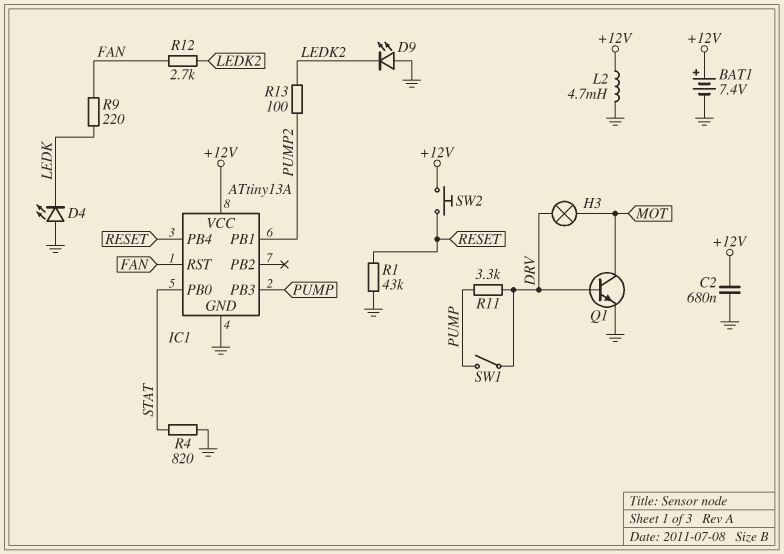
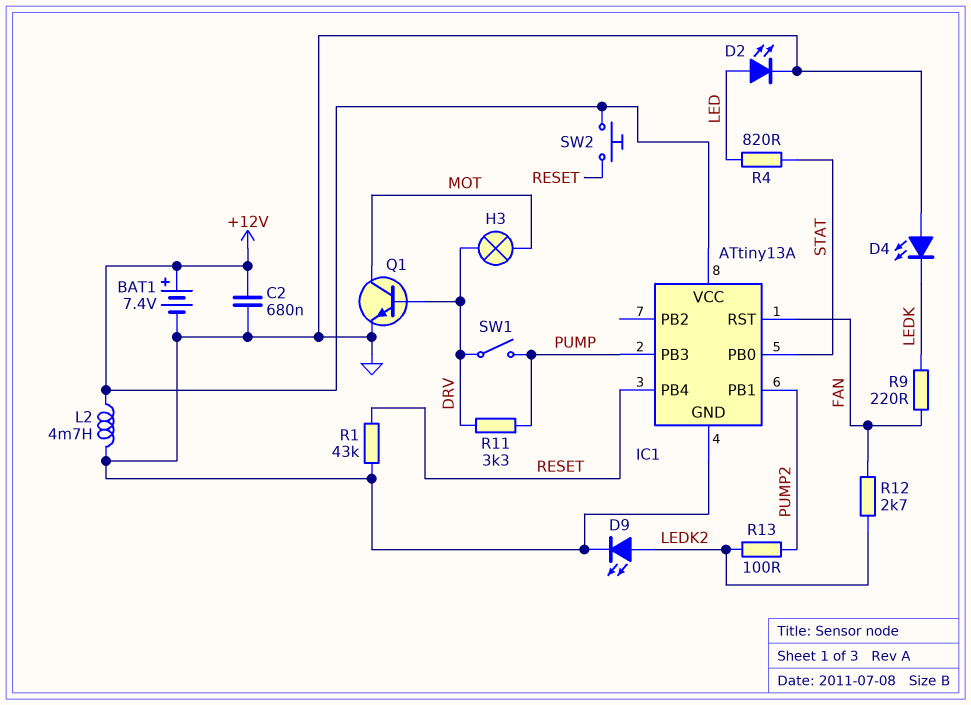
D2: none -> LED (A LED, K GND)
D9: LED (A GND, K LEDK2) -> LED (A LEDK2, K GND)
R4: 820 (GND, STAT) -> 820 (LED, STAT)

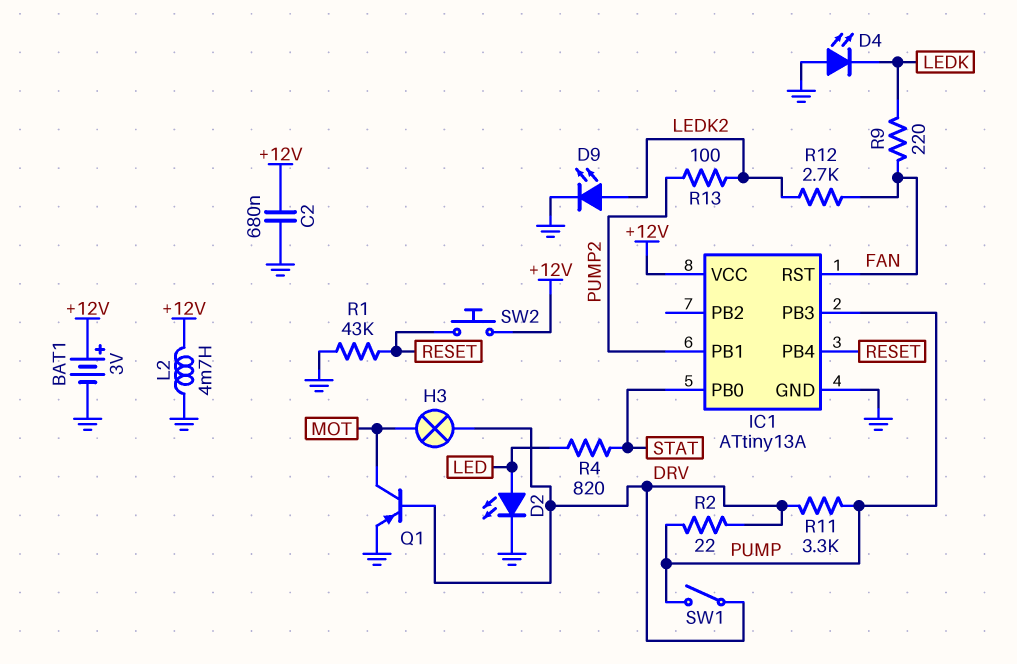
BAT1: 7.4V (plus +12V, minus GND) -> 3V (plus +12V, minus GND)
Q1: NPN (B DRV, C MOT, E GND) -> PNP (B DRV, C MOT, E GND)
R2: none -> 22 (DRV, PUMP)

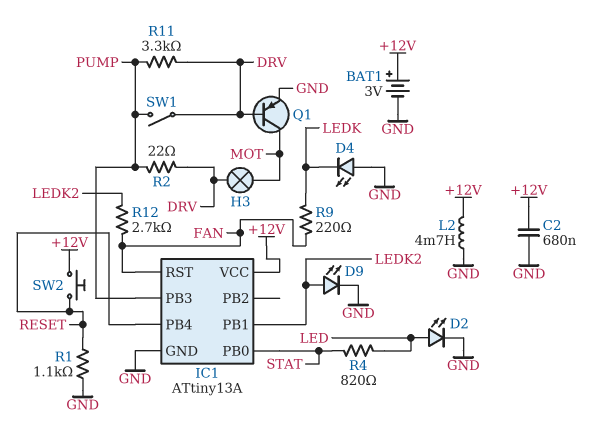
IC1 pin PB1: PUMP2 -> LEDK2
R1: 43k (GND, RESET) -> 1.1k (GND, RESET)
R13: 100 (LEDK2, PUMP2) -> none

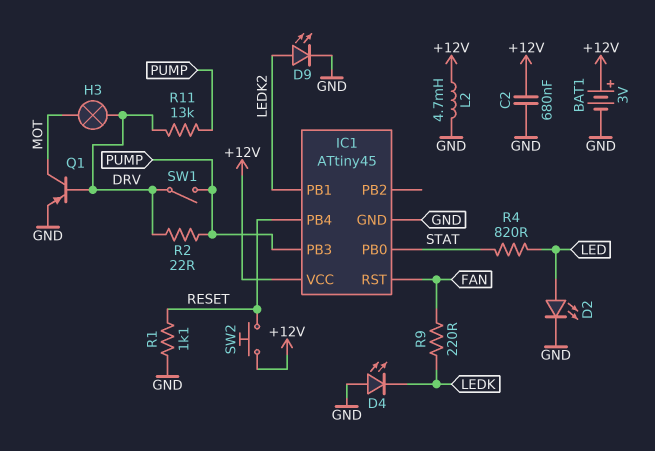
IC1: ATtiny13A -> ATtiny45
R11: 3.3k (DRV, PUMP) -> 13k (DRV, PUMP)
R12: 2.7k (FAN, LEDK2) -> none

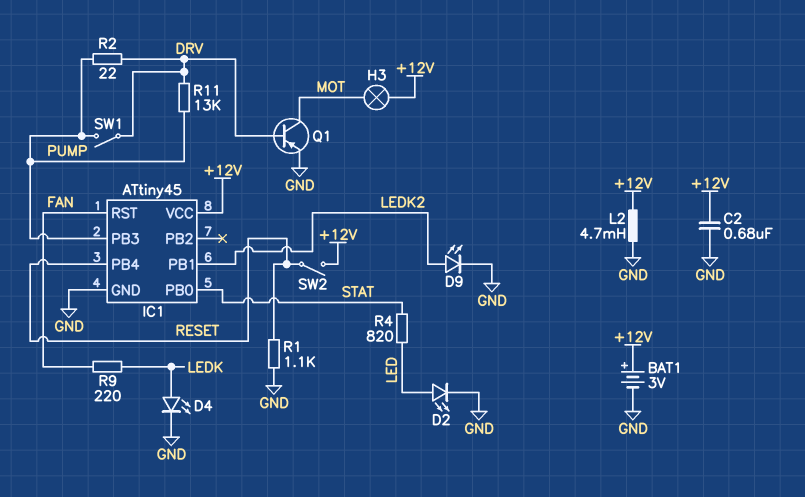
D4: LED (A GND, K LEDK) -> LED (A LEDK, K GND)
H3: lamp (DRV, MOT) -> lamp (+12V, MOT)
SW2: button (+12V, RESET) -> switch (+12V, RESET)

